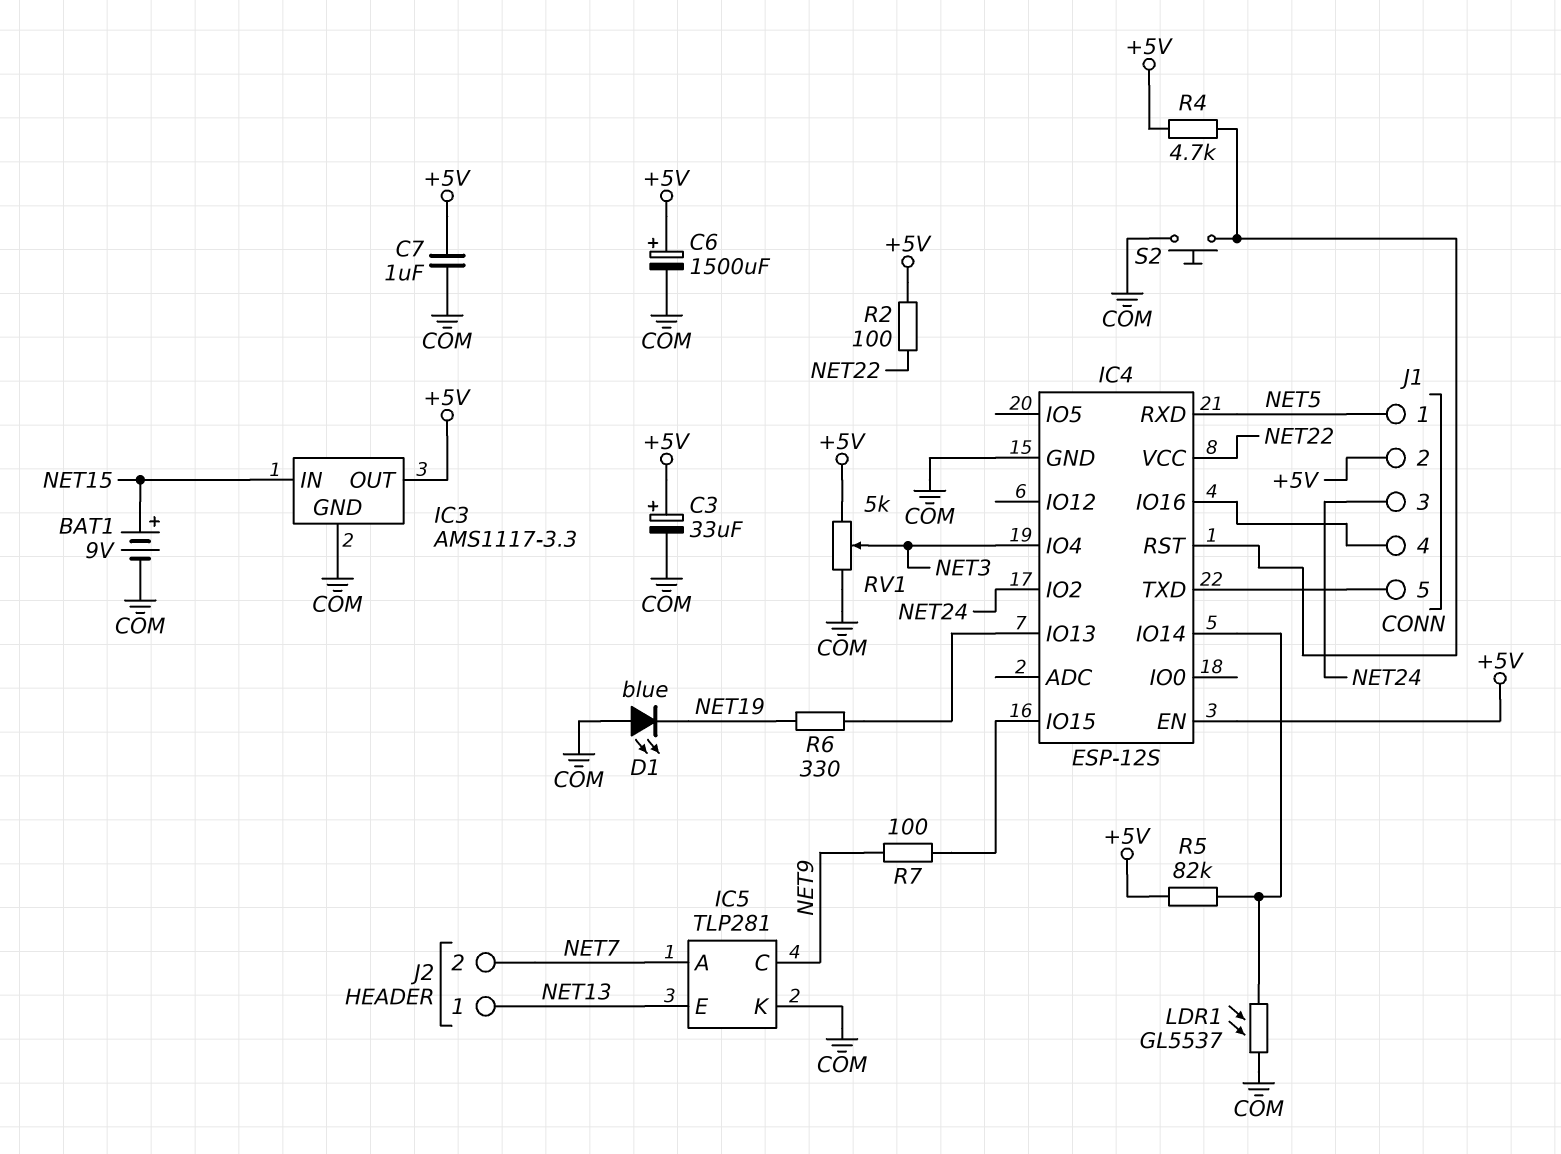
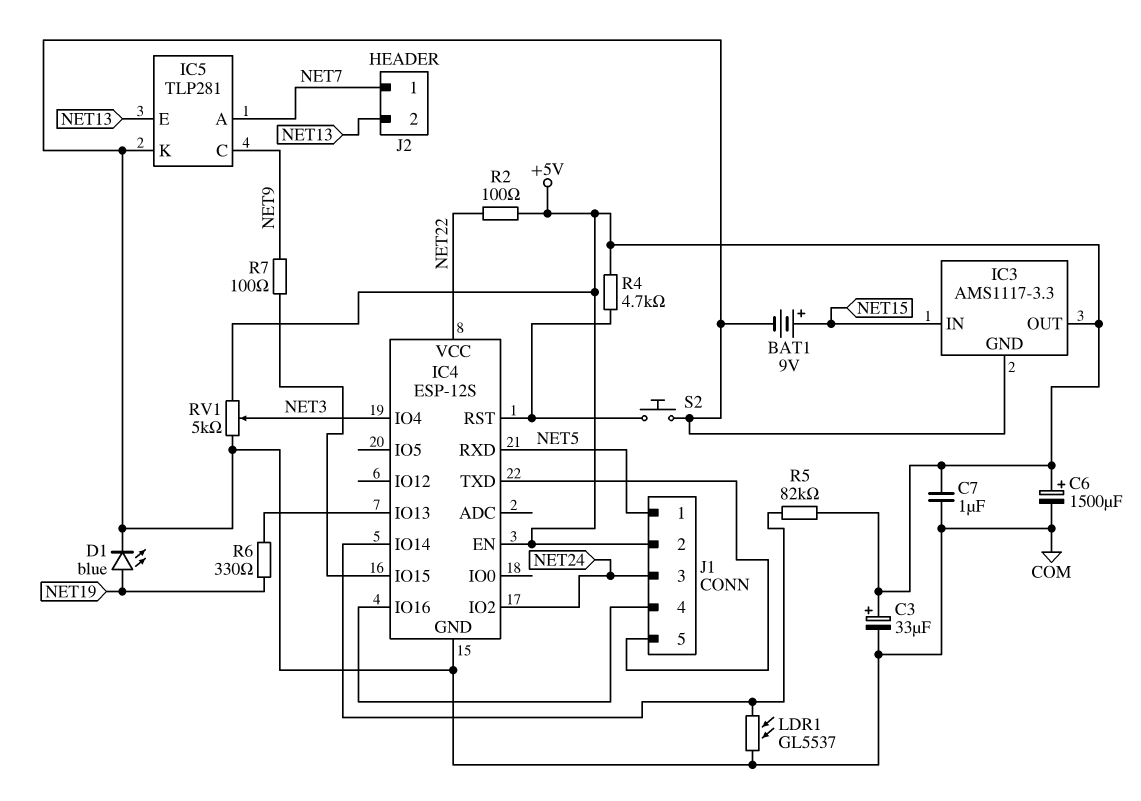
D1: LED blue (A COM, K NET19) -> LED blue (A NET19, K COM)
J2 pin 1: NET13 -> NET7
J2 pin 2: NET7 -> NET13

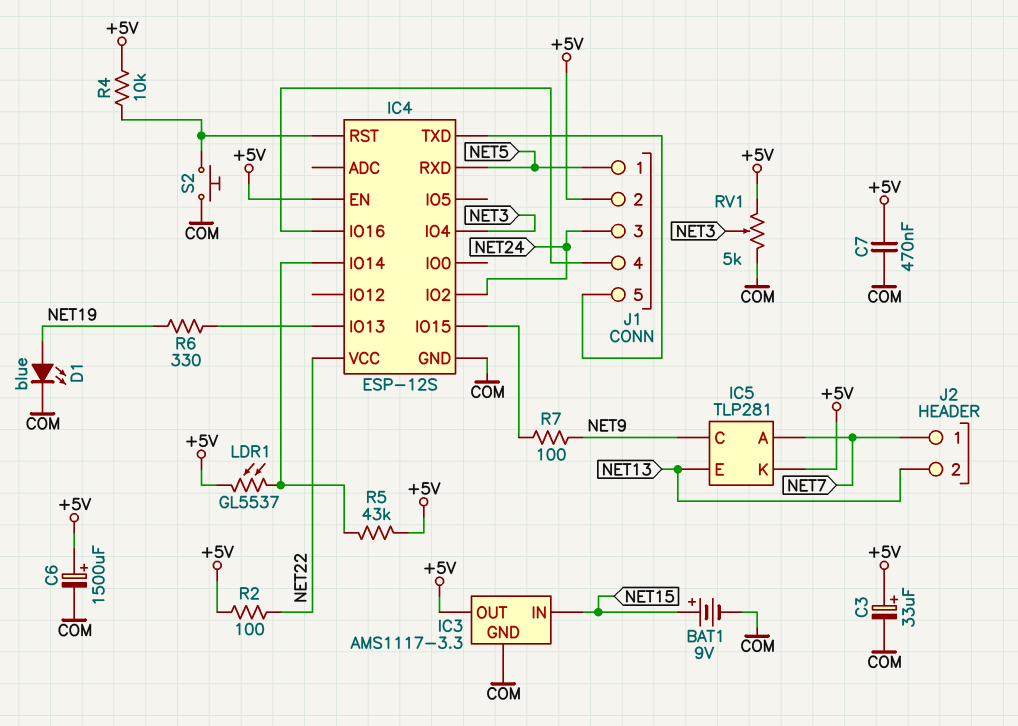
C7: 1uF (+5V, COM) -> 470nF (+5V, COM)
IC5 pin K: COM -> +5V
LDR1: GL5537 (COM, IC4/IO14) -> GL5537 (+5V, IC4/IO14)
R4: 4.7k (+5V, IC4/RST) -> 10k (+5V, IC4/RST)
R5: 82k (+5V, IC4/IO14) -> 43k (+5V, IC4/IO14)

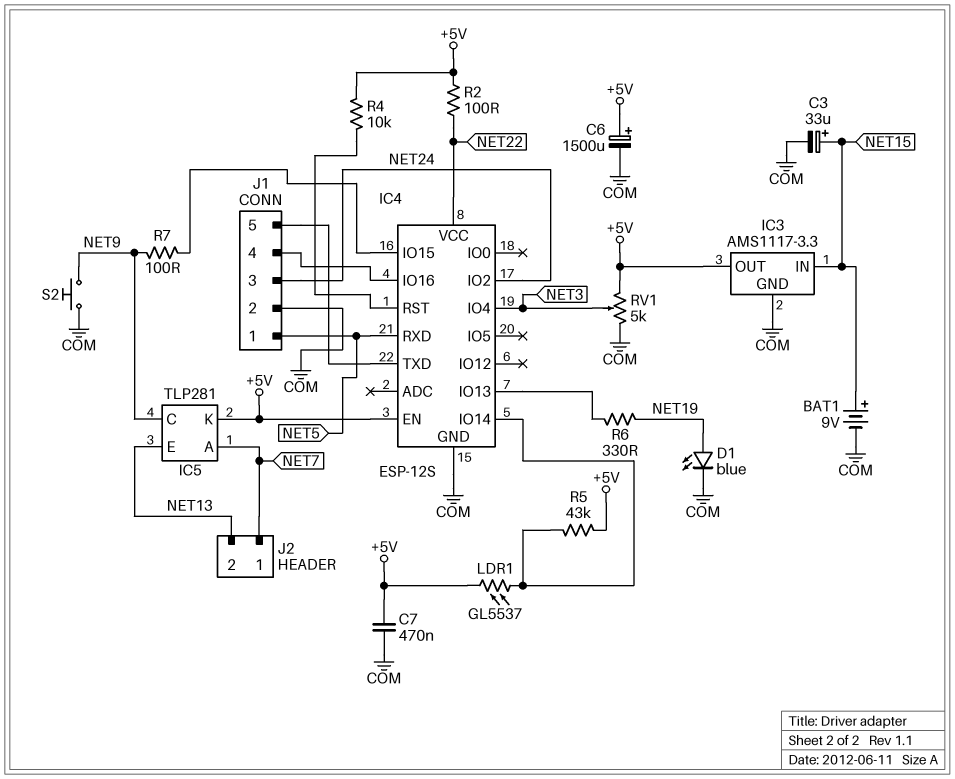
C3: 33uF (plus +5V, minus COM) -> 33uF (plus NET15, minus COM)
J1 pin 2: +5V -> COM
S2: button (COM, IC4/RST) -> button (COM, NET9)

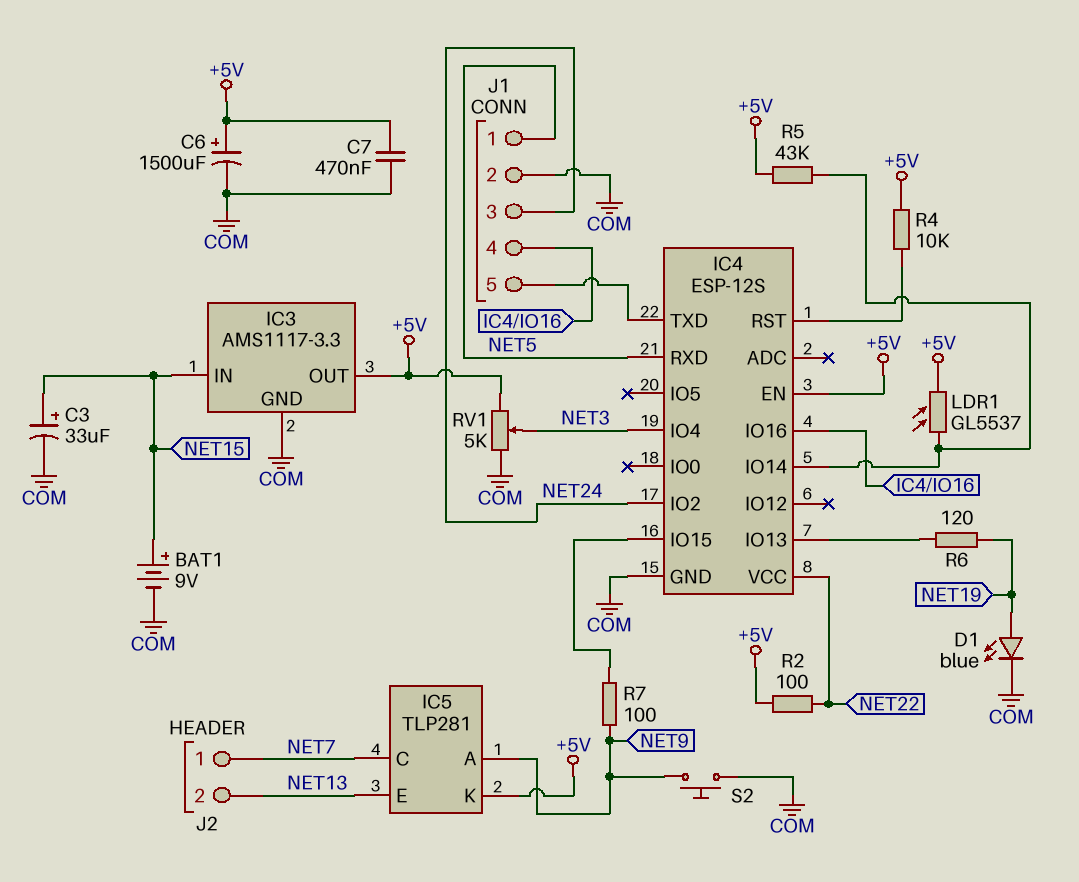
IC5 pin A: NET7 -> NET9
IC5 pin C: NET9 -> NET7
R6: 330 (IC4/IO13, NET19) -> 120 (IC4/IO13, NET19)

